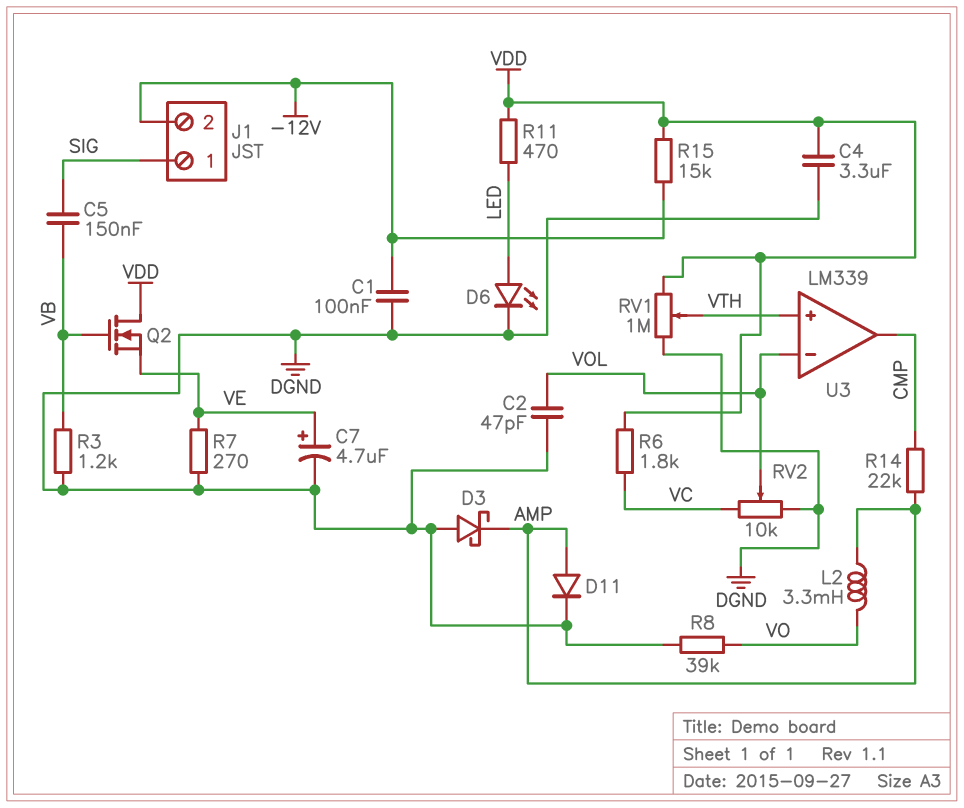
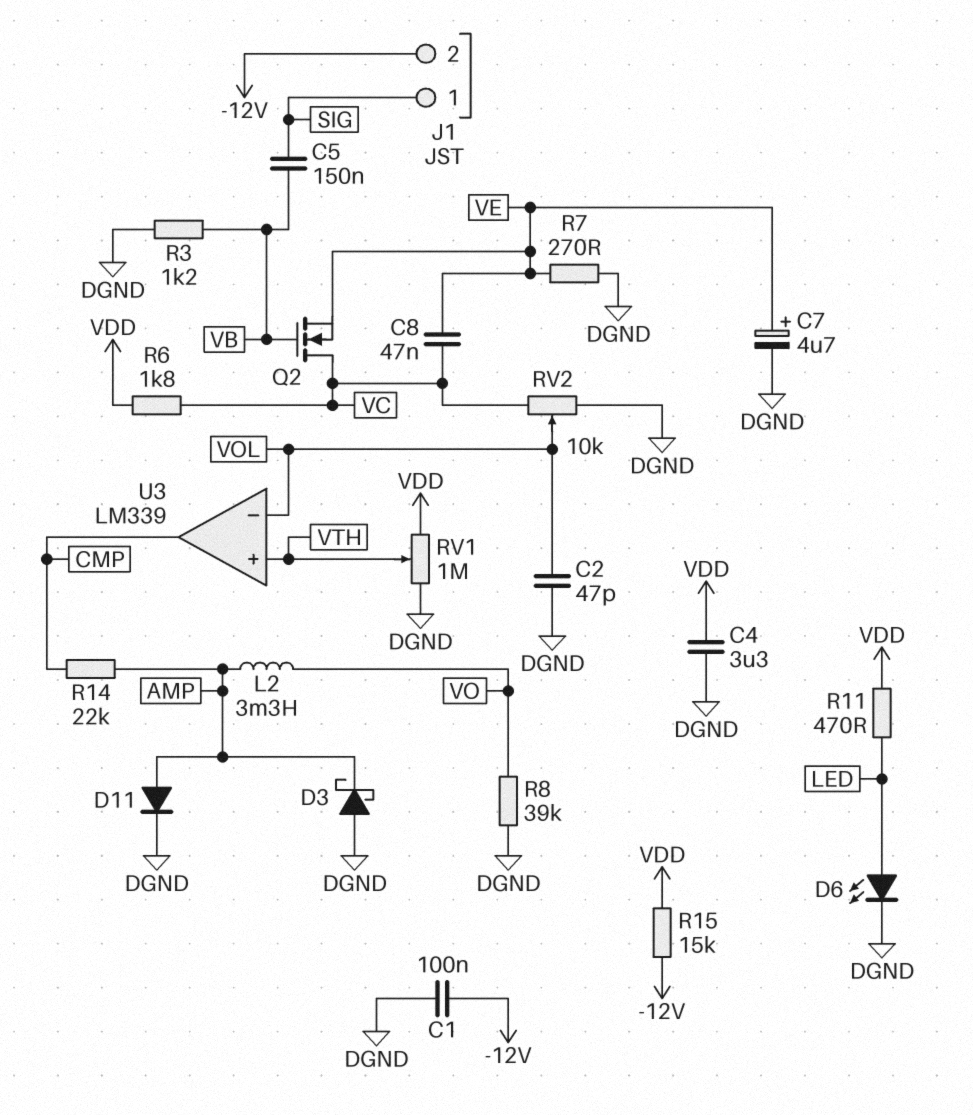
C8: none -> 47nF (VC, VE)
Q2: NMOS (G VB, D VDD, S VE) -> NMOS (G VB, D VC, S VE)

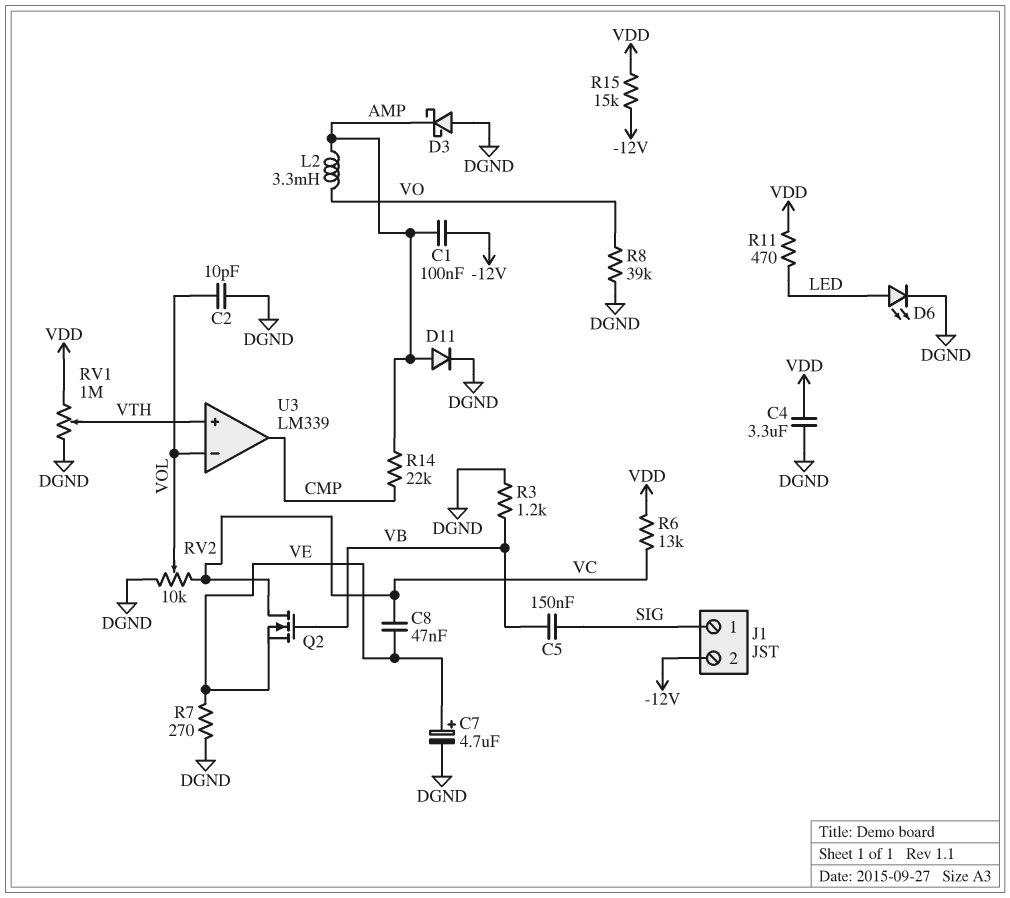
C1: 100nF (-12V, DGND) -> 100nF (-12V, AMP)
C2: 47pF (DGND, VOL) -> 10pF (DGND, VOL)
R6: 1.8k (VC, VDD) -> 13k (VC, VDD)

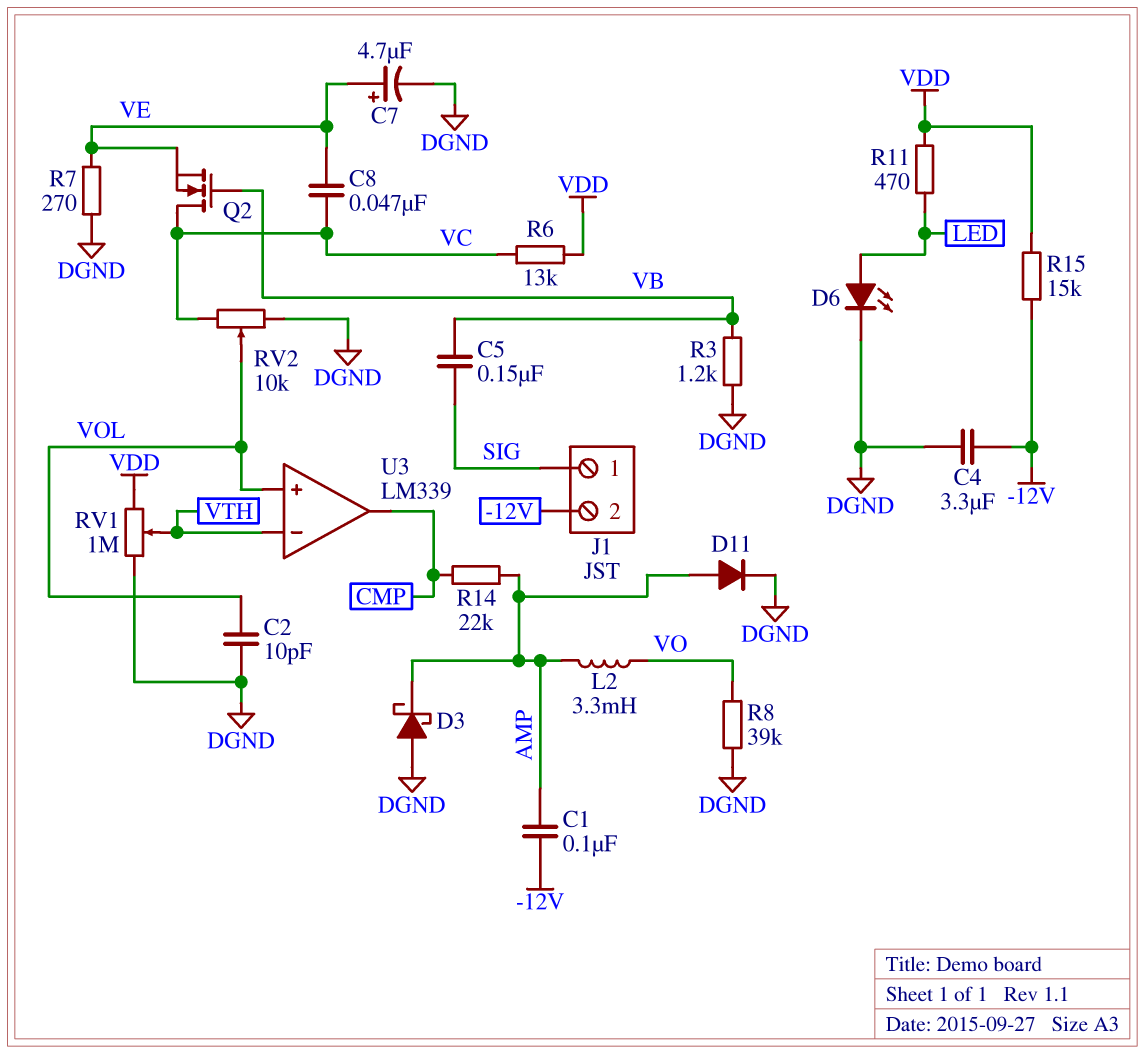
C4: 3.3uF (DGND, VDD) -> 3.3uF (-12V, DGND)
U3 pin in+: VTH -> VOL
U3 pin in-: VOL -> VTH

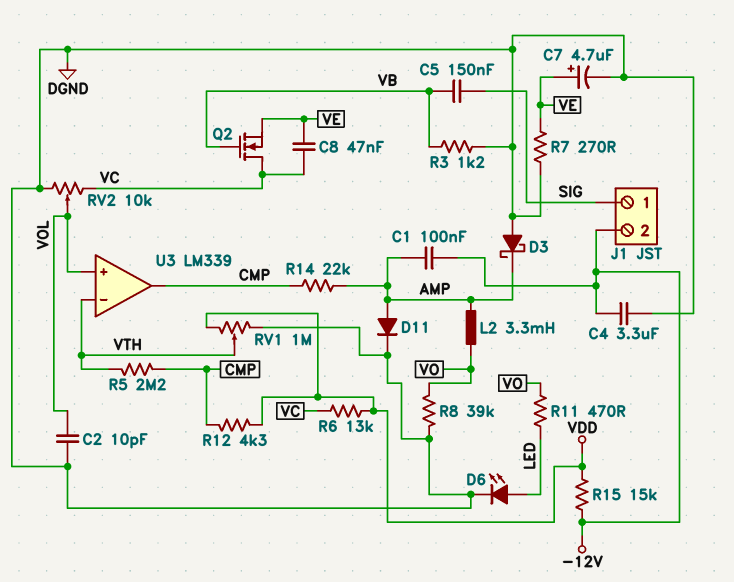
R5: none -> 2.2M (CMP, VTH)
R11: 470 (LED, VDD) -> 470 (LED, VO)
R12: none -> 4.3k (CMP, VDD)

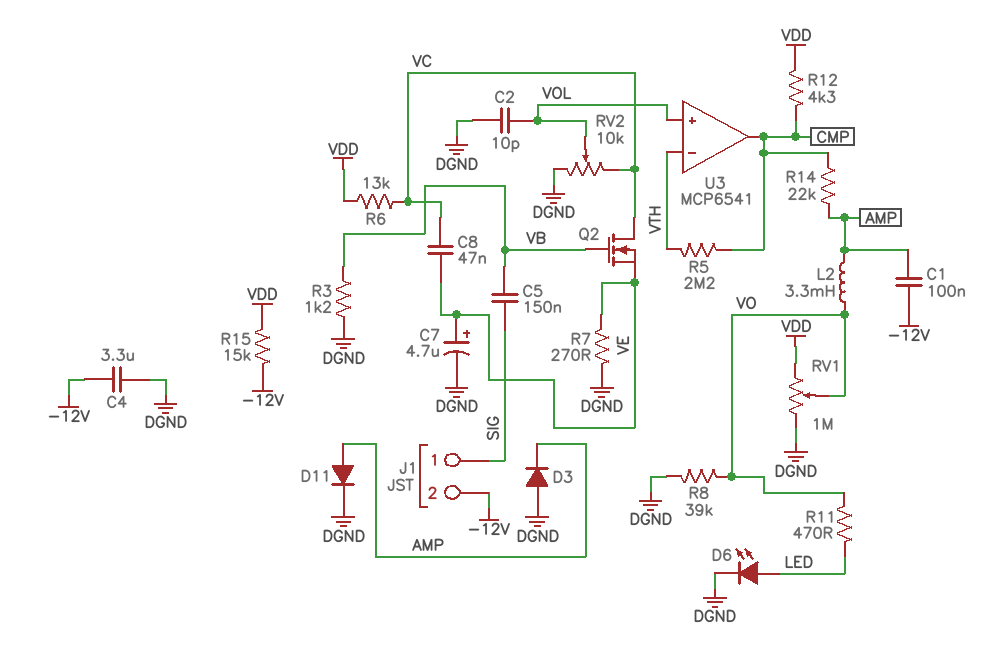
D3: schottky (A DGND, K AMP) -> diode (A DGND, K AMP)
RV1: 1M (DGND, VDD, wiper VTH) -> 1M (DGND, VDD, wiper VO)
U3: LM339 -> MCP6541

